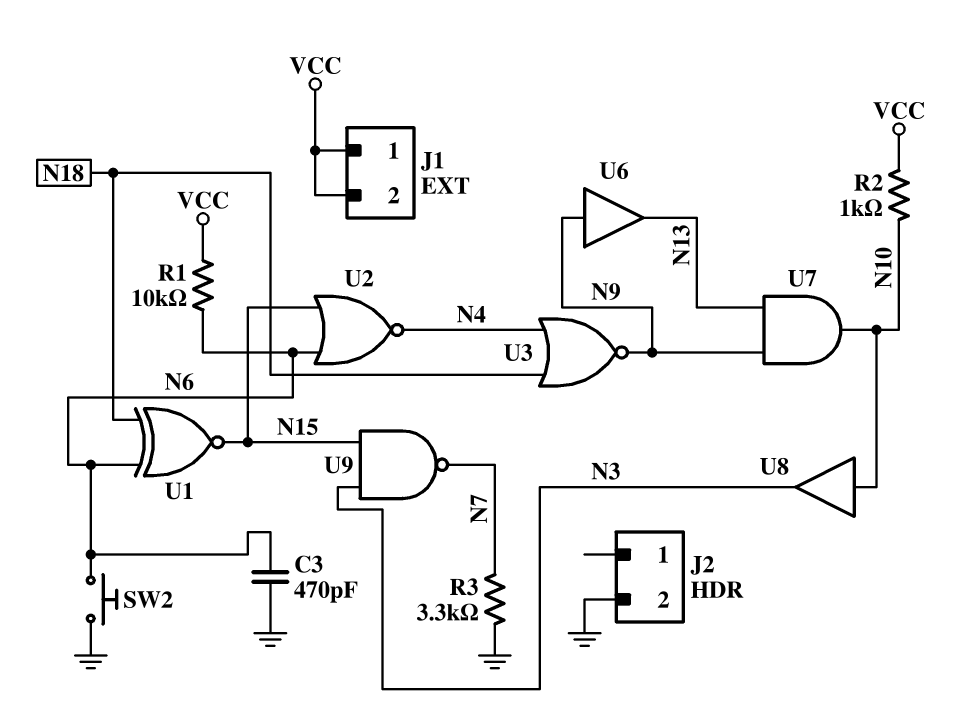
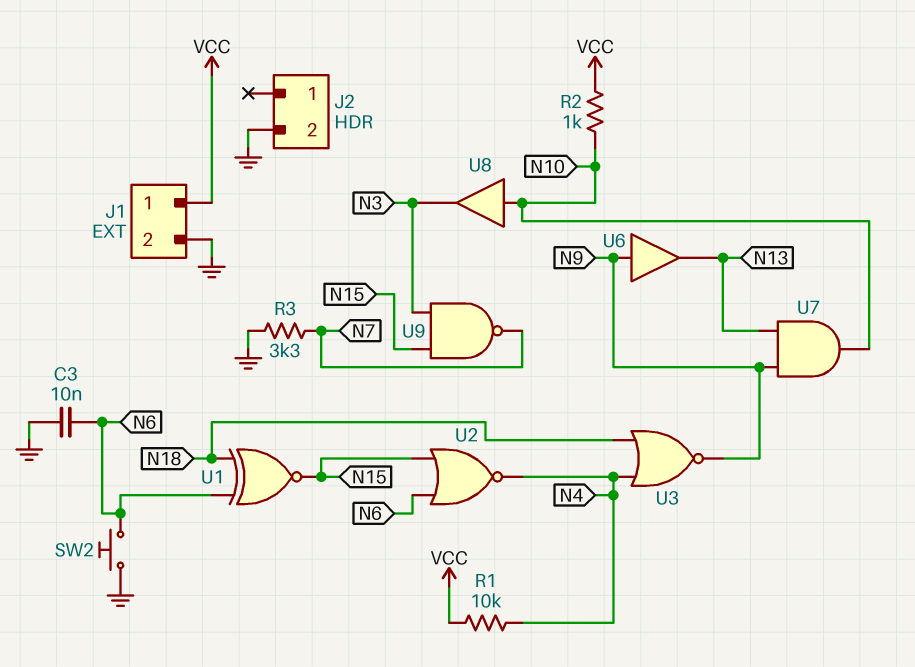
C3: 470pF (GND, N6) -> 10nF (GND, N6)
J1 pin 2: VCC -> GND
R1: 10k (N6, VCC) -> 10k (N4, VCC)

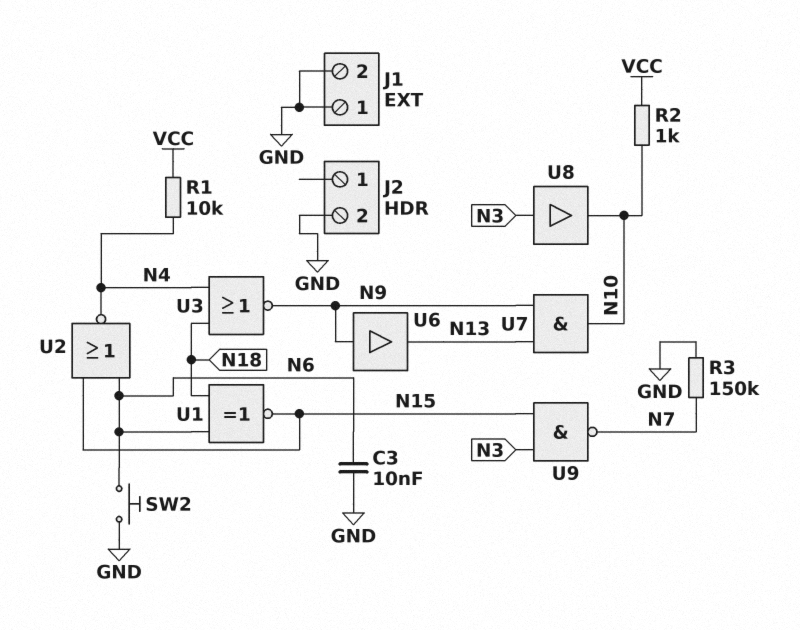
J1 pin 1: VCC -> GND
R3: 3.3k (GND, N7) -> 150k (GND, N7)
U8: buffer (in N10, out N3) -> buffer (in N3, out N10)

